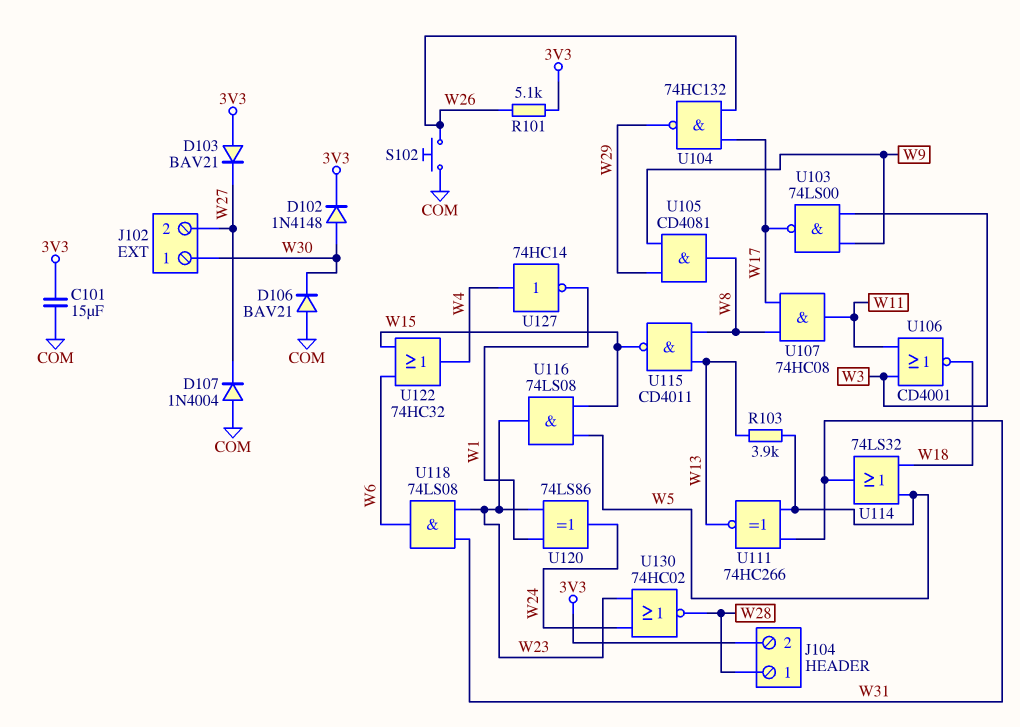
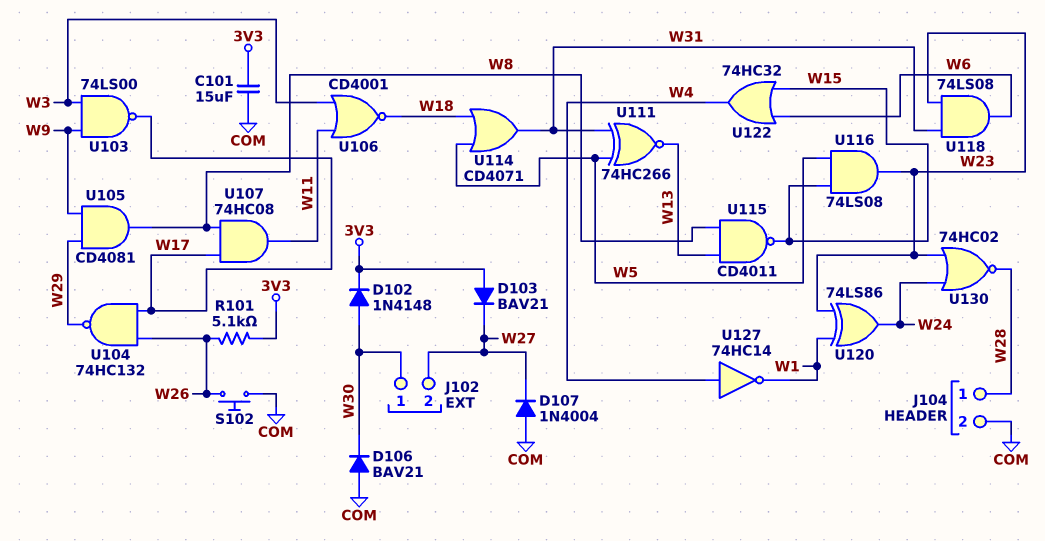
J104 pin 2: 3V3 -> COM
R103: 3.9k (W5, W13) -> none
U114: OR 74LS32 (in W5, in W18, out W31) -> OR CD4071 (in W5, in W18, out W31)

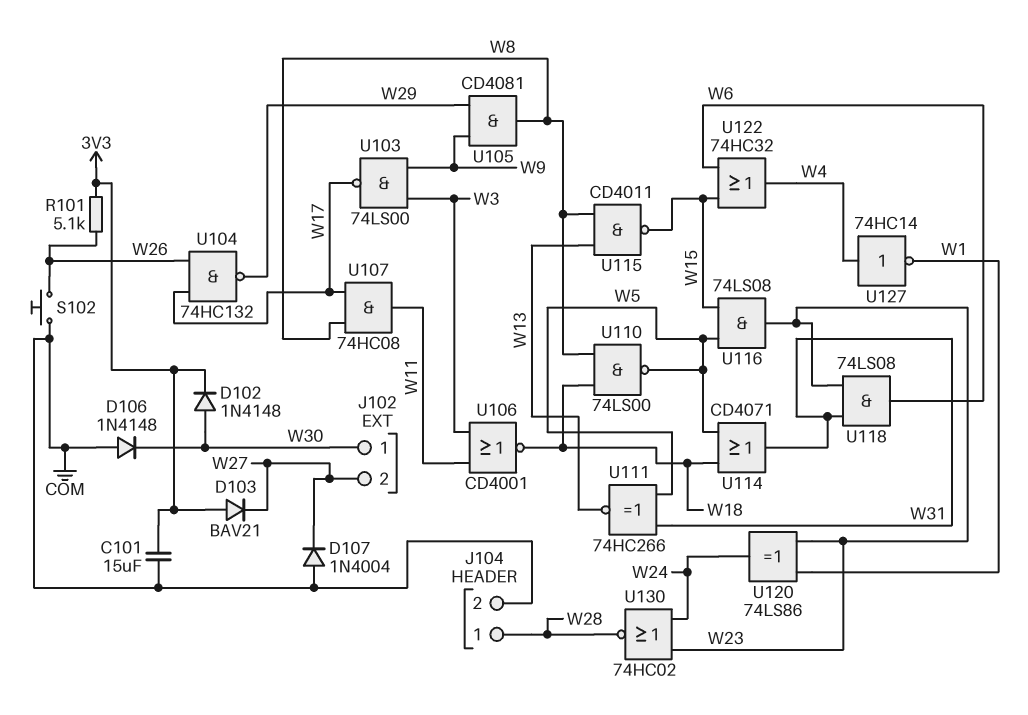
D106: diode BAV21 (A COM, K W30) -> diode 1N4148 (A COM, K W30)
U110: none -> NAND 74LS00 (in W8, in W18, out W5)

